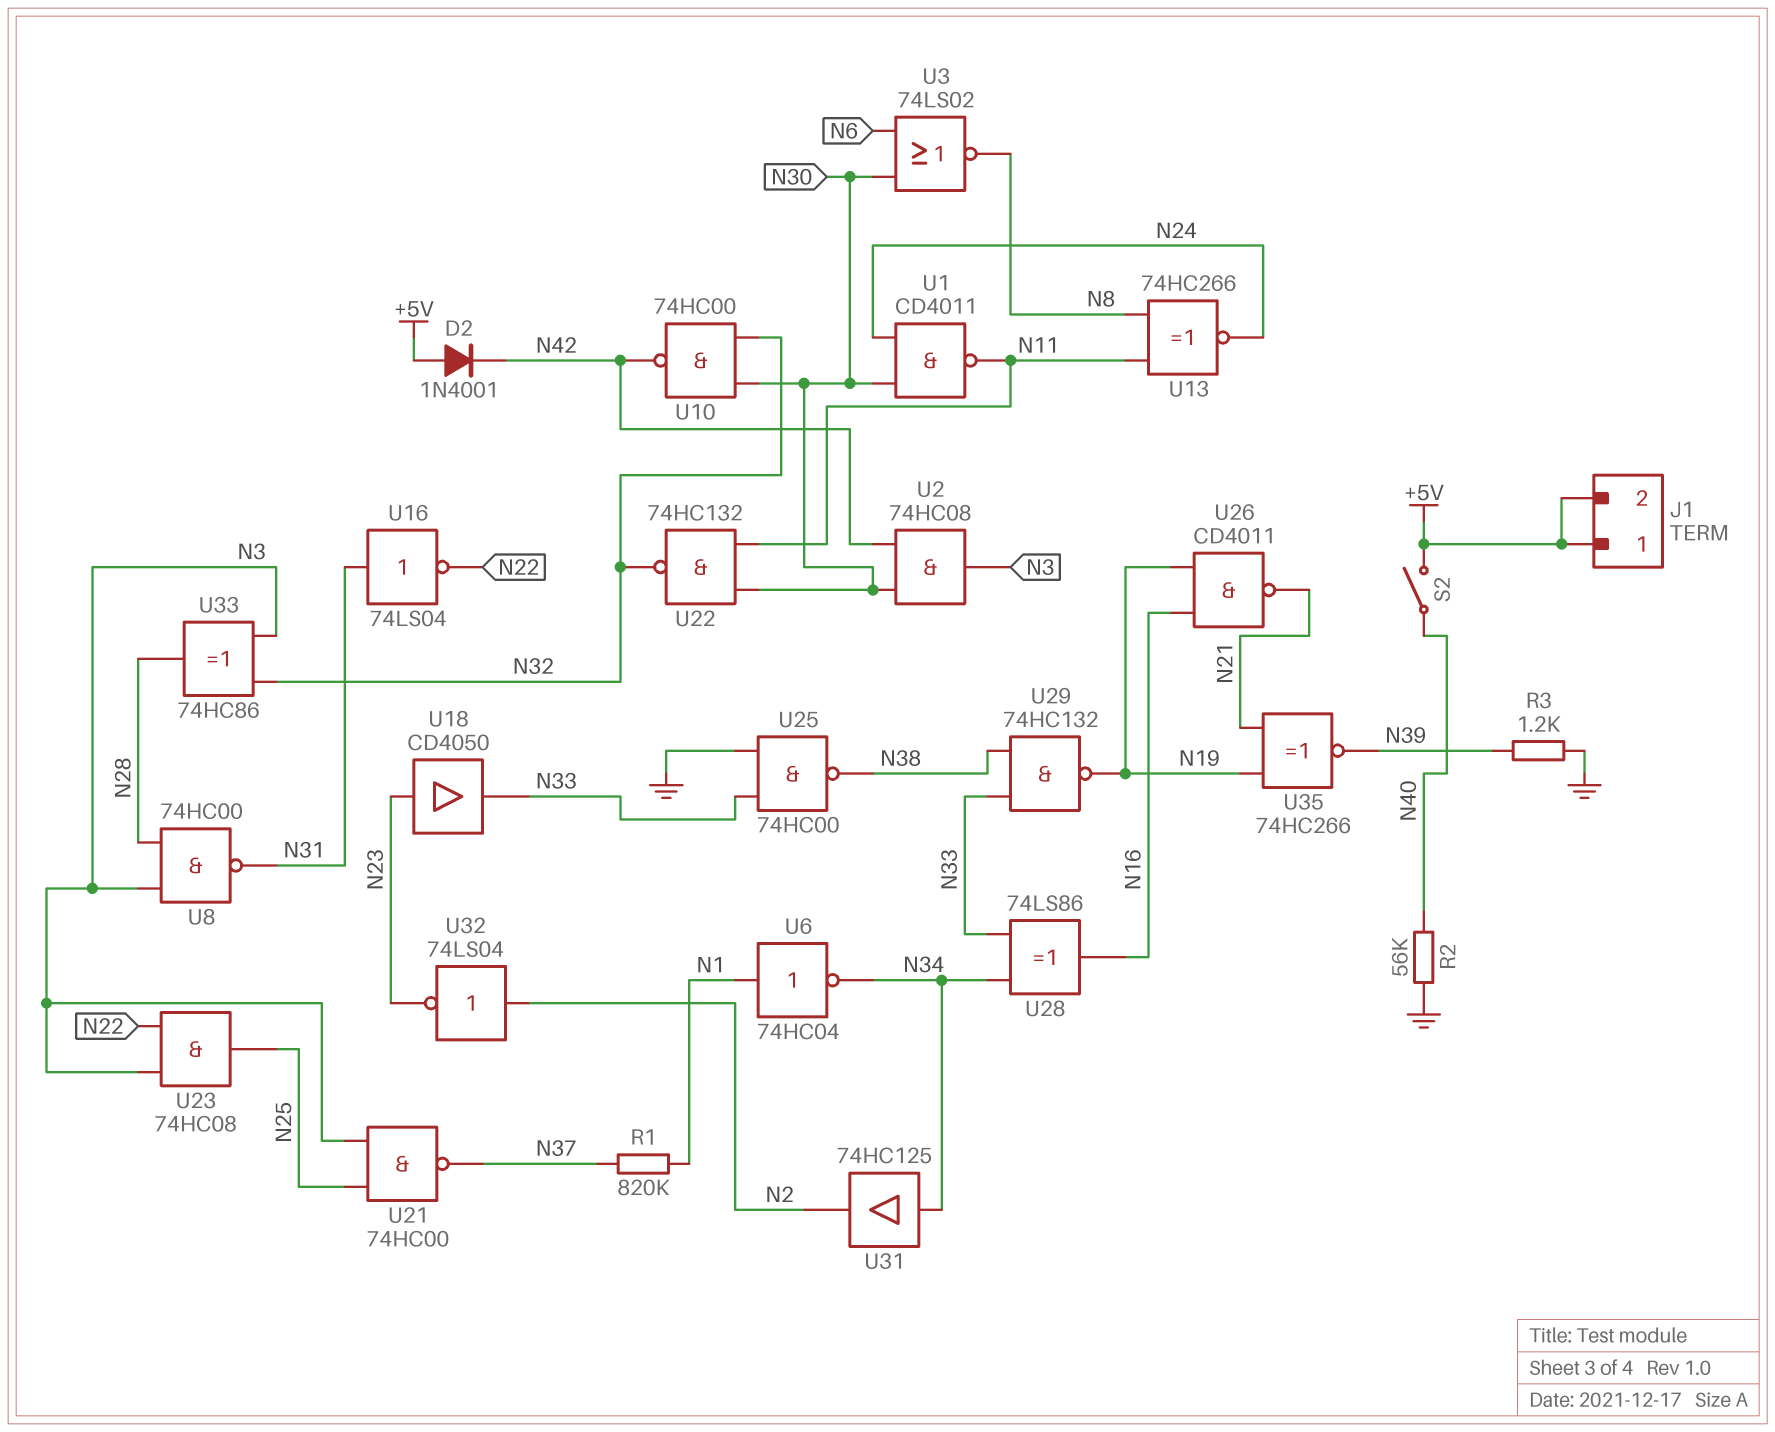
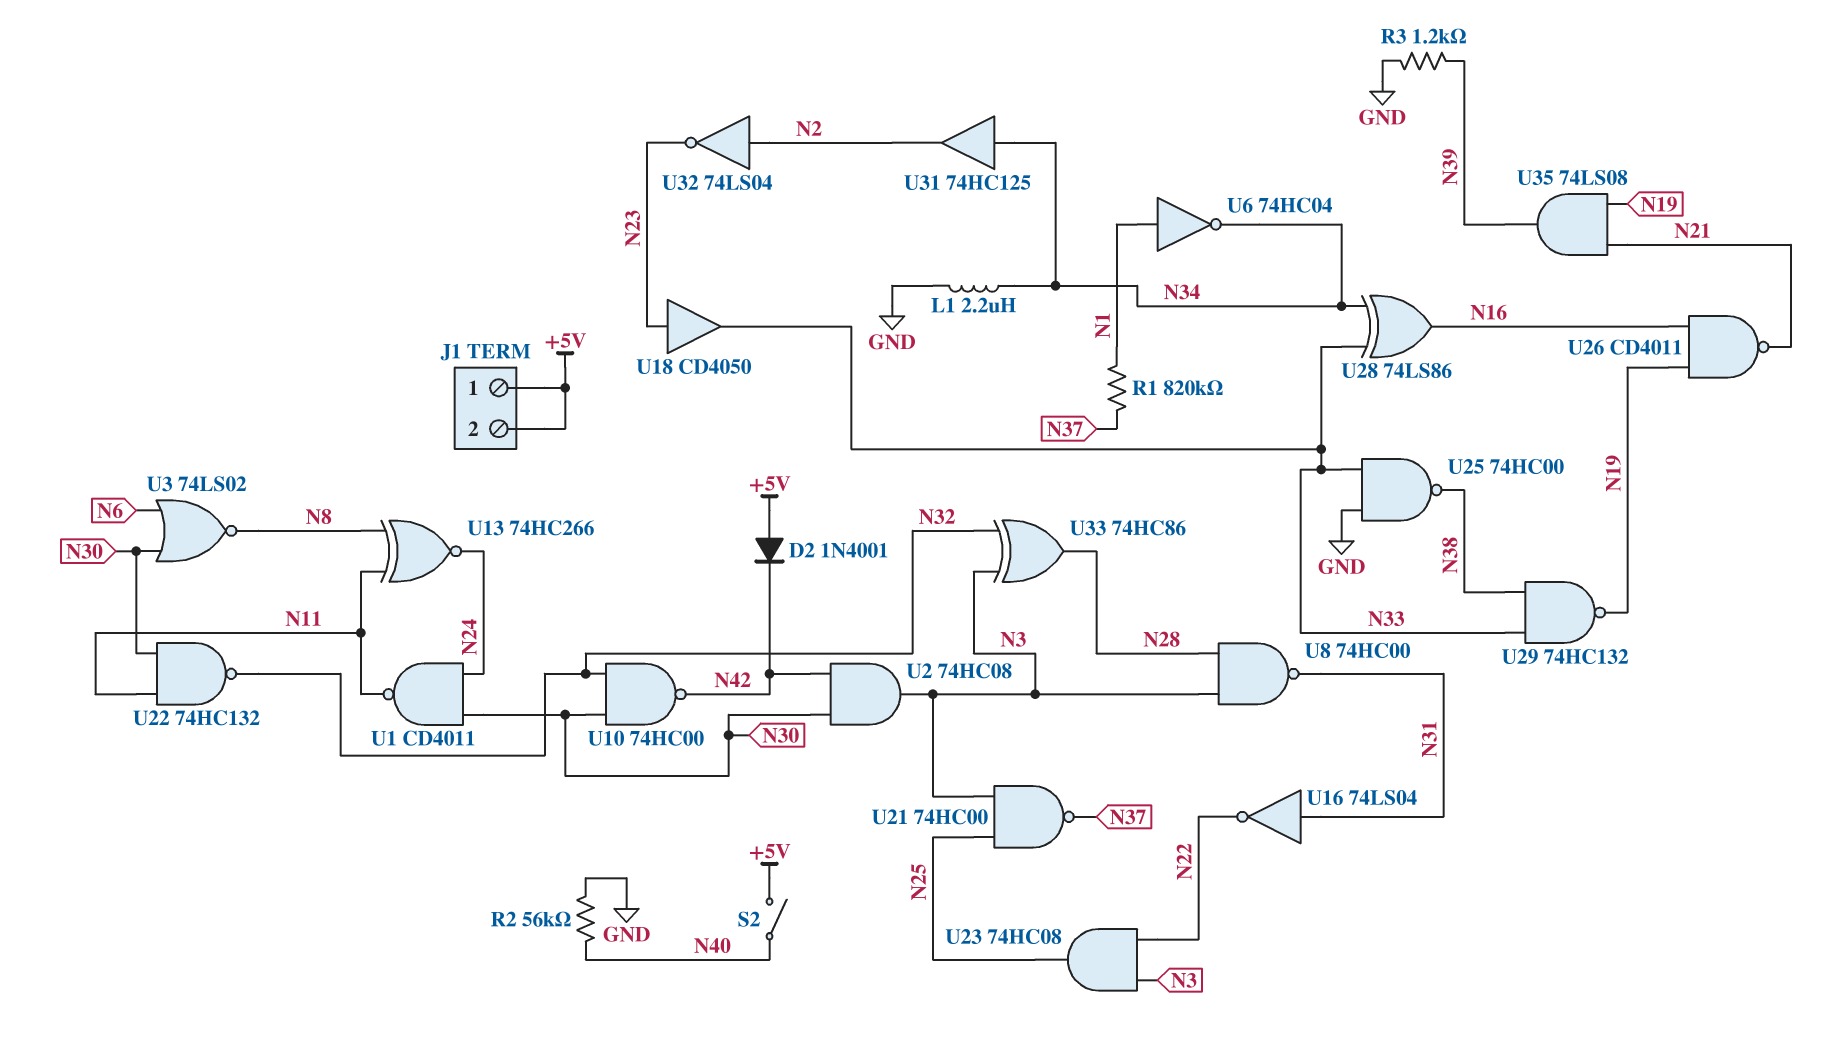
L1: none -> 2.2uH (GND, N34)
U35: XNOR 74HC266 (in N19, in N21, out N39) -> AND 74LS08 (in N19, in N21, out N39)

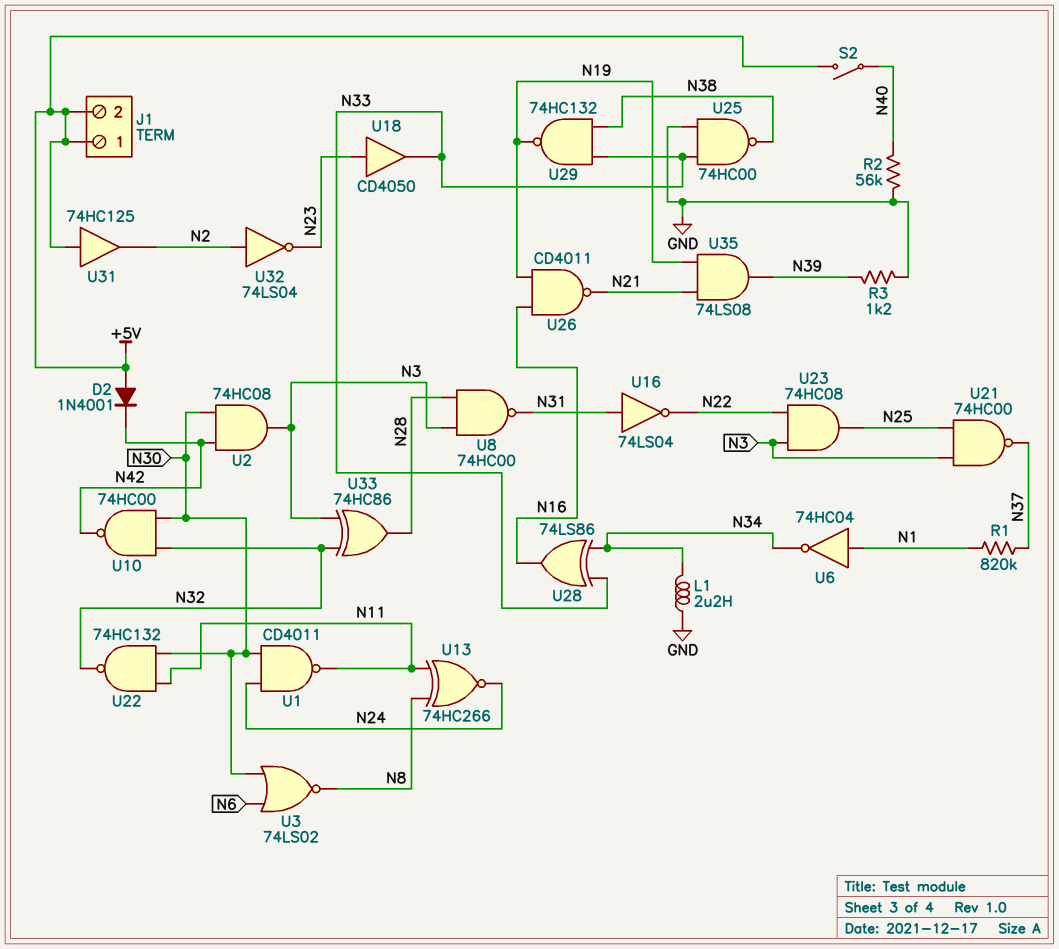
U31: buffer 74HC125 (in N34, out N2) -> buffer 74HC125 (in +5V, out N2)

